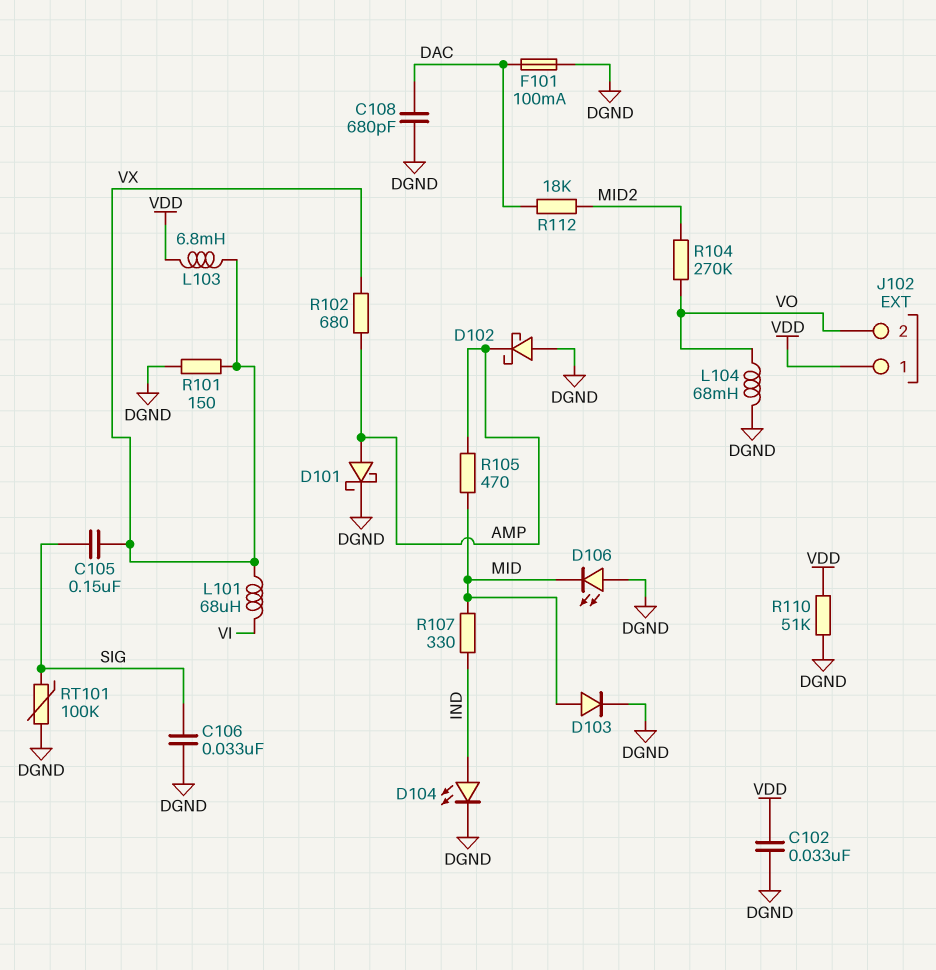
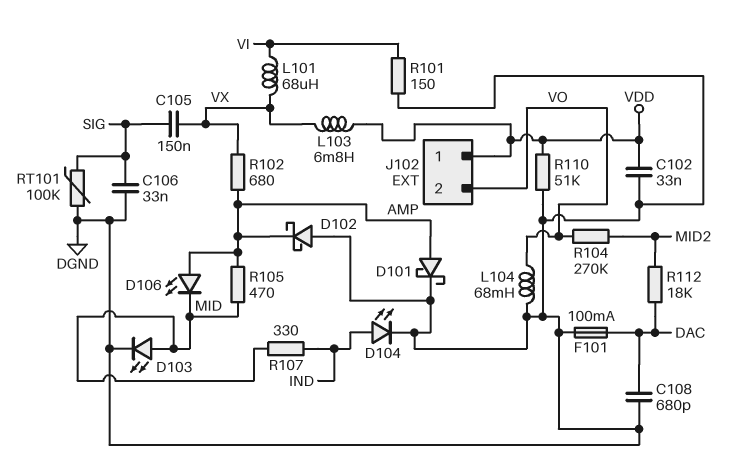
D103: diode (A MID, K DGND) -> LED (A MID, K DGND)
D106: LED (A DGND, K MID) -> LED (A AMP, K MID)
R101: 150 (DGND, VX) -> 150 (DGND, VI)

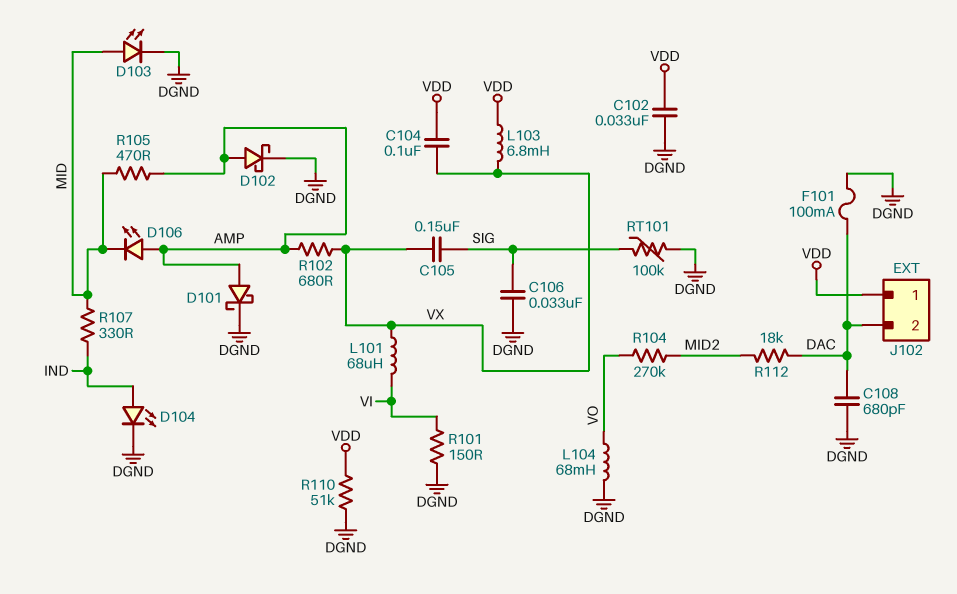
C104: none -> 100nF (VDD, VX)
D102: schottky (A DGND, K AMP) -> schottky (A AMP, K DGND)
J102 pin 2: VO -> DAC

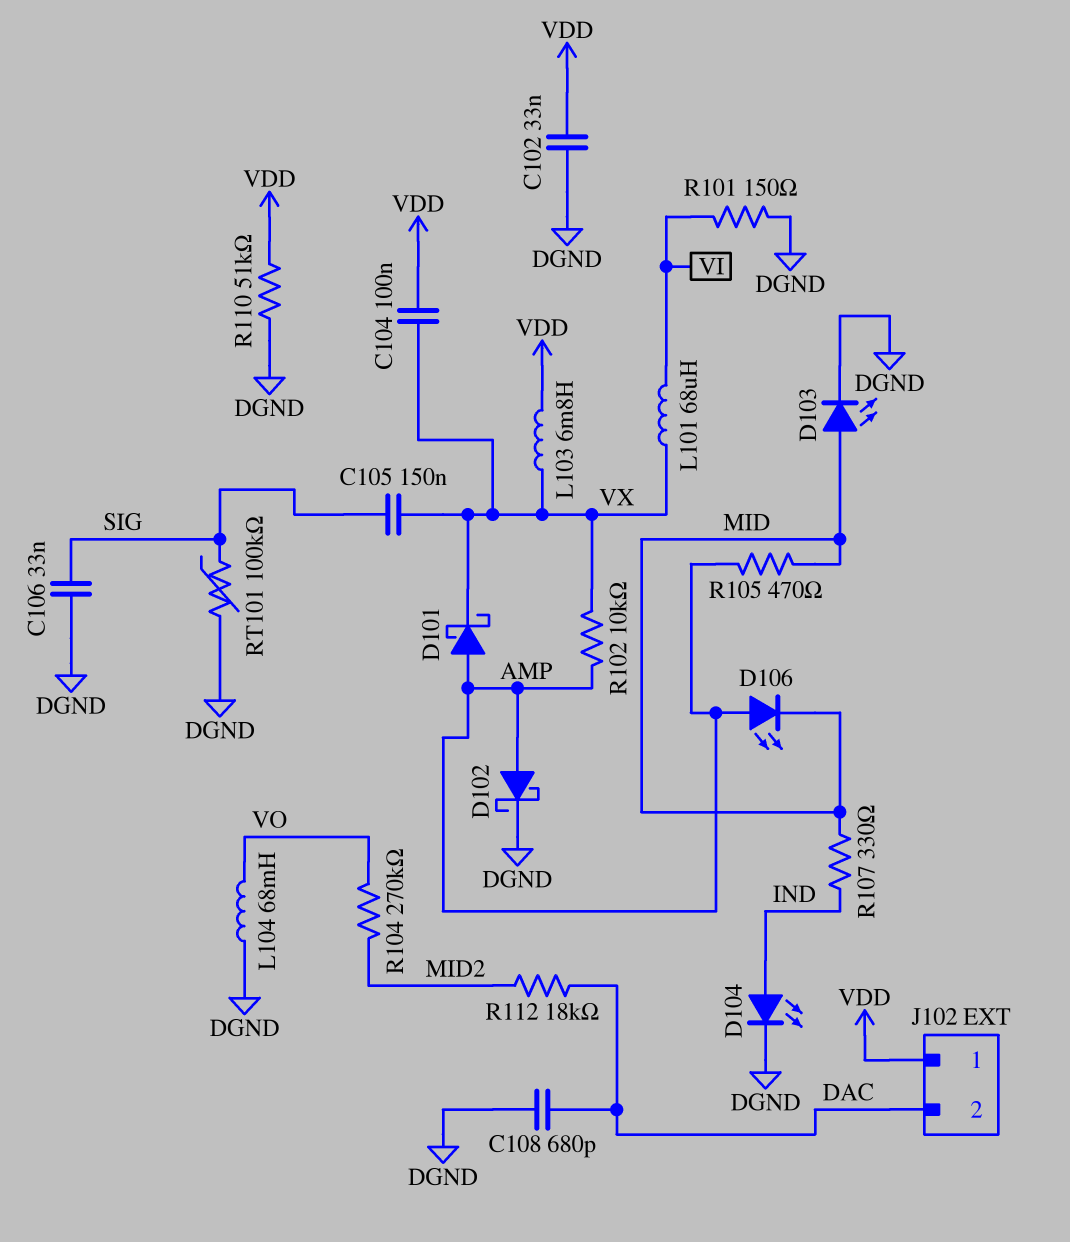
D101: schottky (A AMP, K DGND) -> schottky (A AMP, K VX)
F101: 100mA (DAC, DGND) -> none
R102: 680 (AMP, VX) -> 10k (AMP, VX)

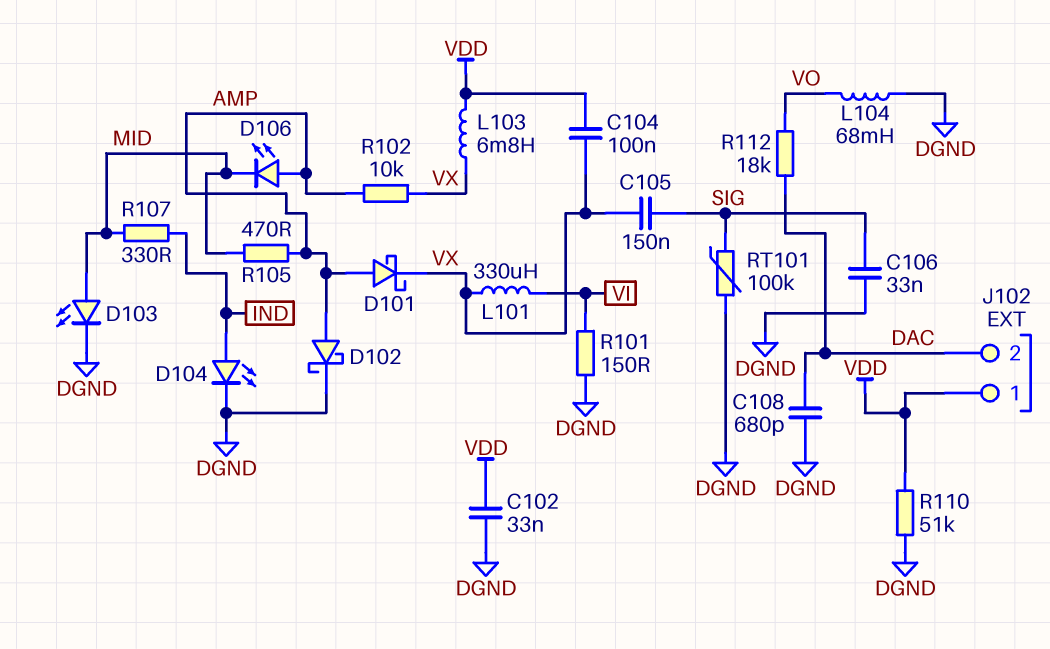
L101: 68uH (VI, VX) -> 330uH (VI, VX)
R104: 270k (MID2, VO) -> none
R112: 18k (DAC, MID2) -> 18k (DAC, VO)

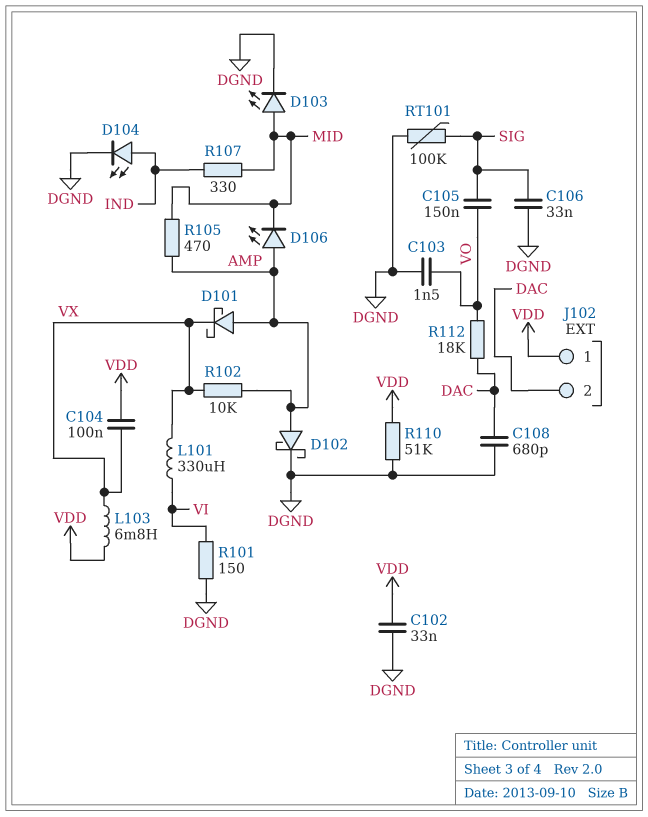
C103: none -> 1.5nF (DGND, VO)
C105: 150nF (SIG, VX) -> 150nF (SIG, VO)
L104: 68mH (DGND, VO) -> none

